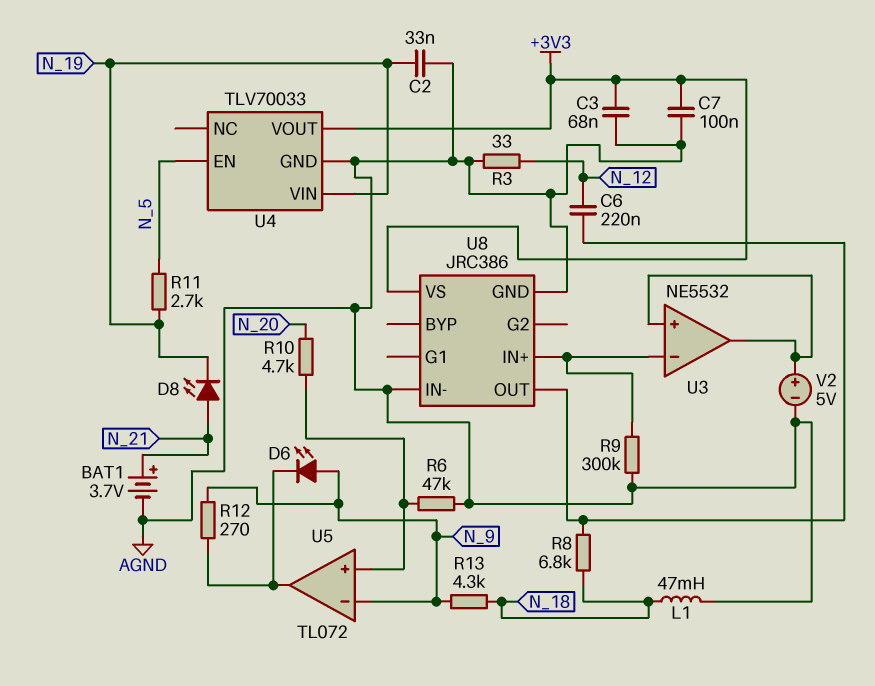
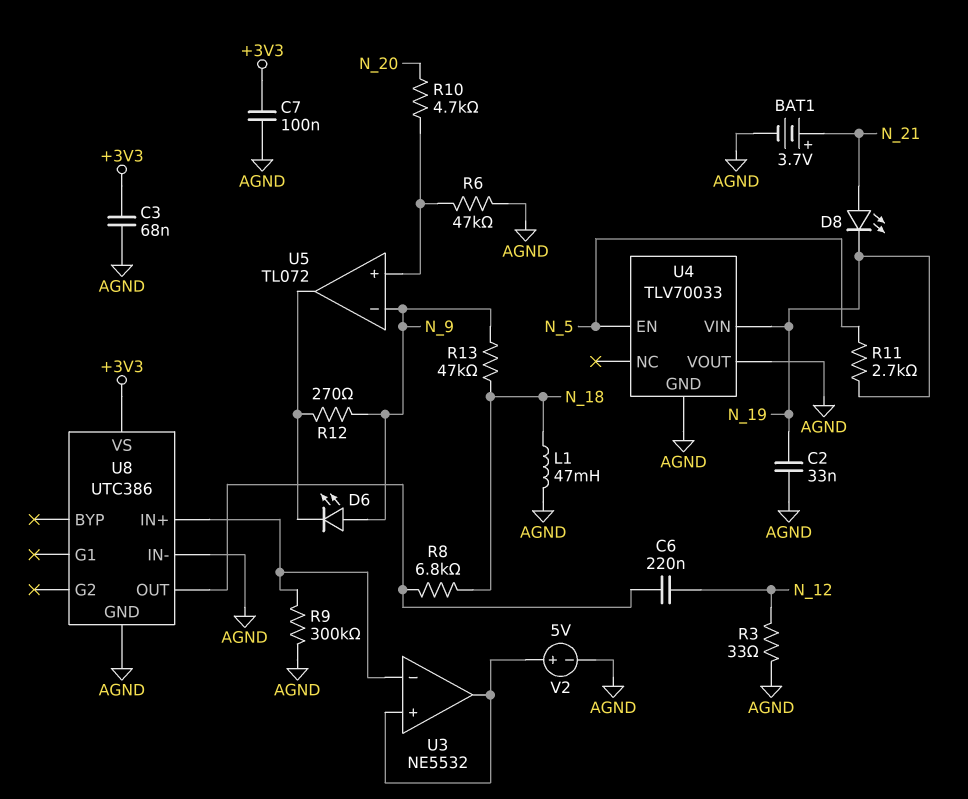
R13: 4.3k (N_9, N_18) -> 47k (N_9, N_18)
U4 pin VOUT: +3V3 -> AGND
U8: JRC386 -> UTC386

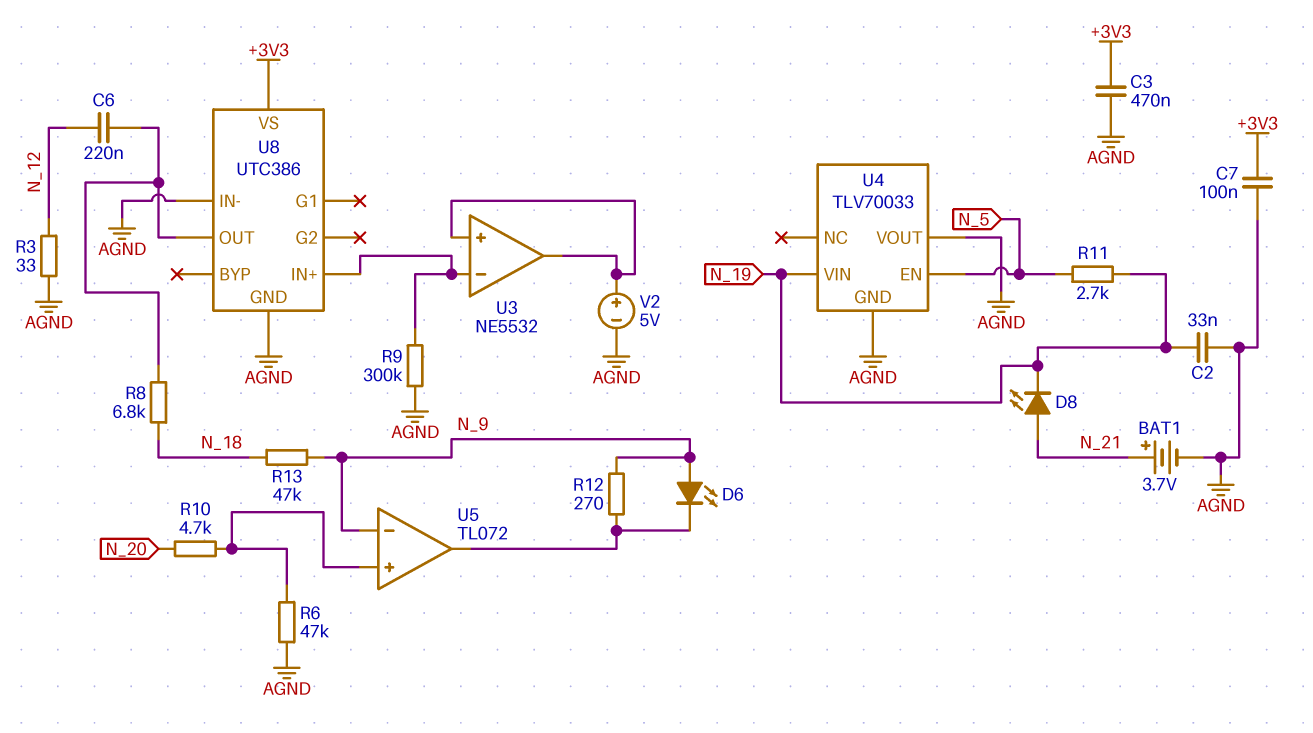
C3: 68nF (+3V3, AGND) -> 470nF (+3V3, AGND)
L1: 47mH (AGND, N_18) -> none

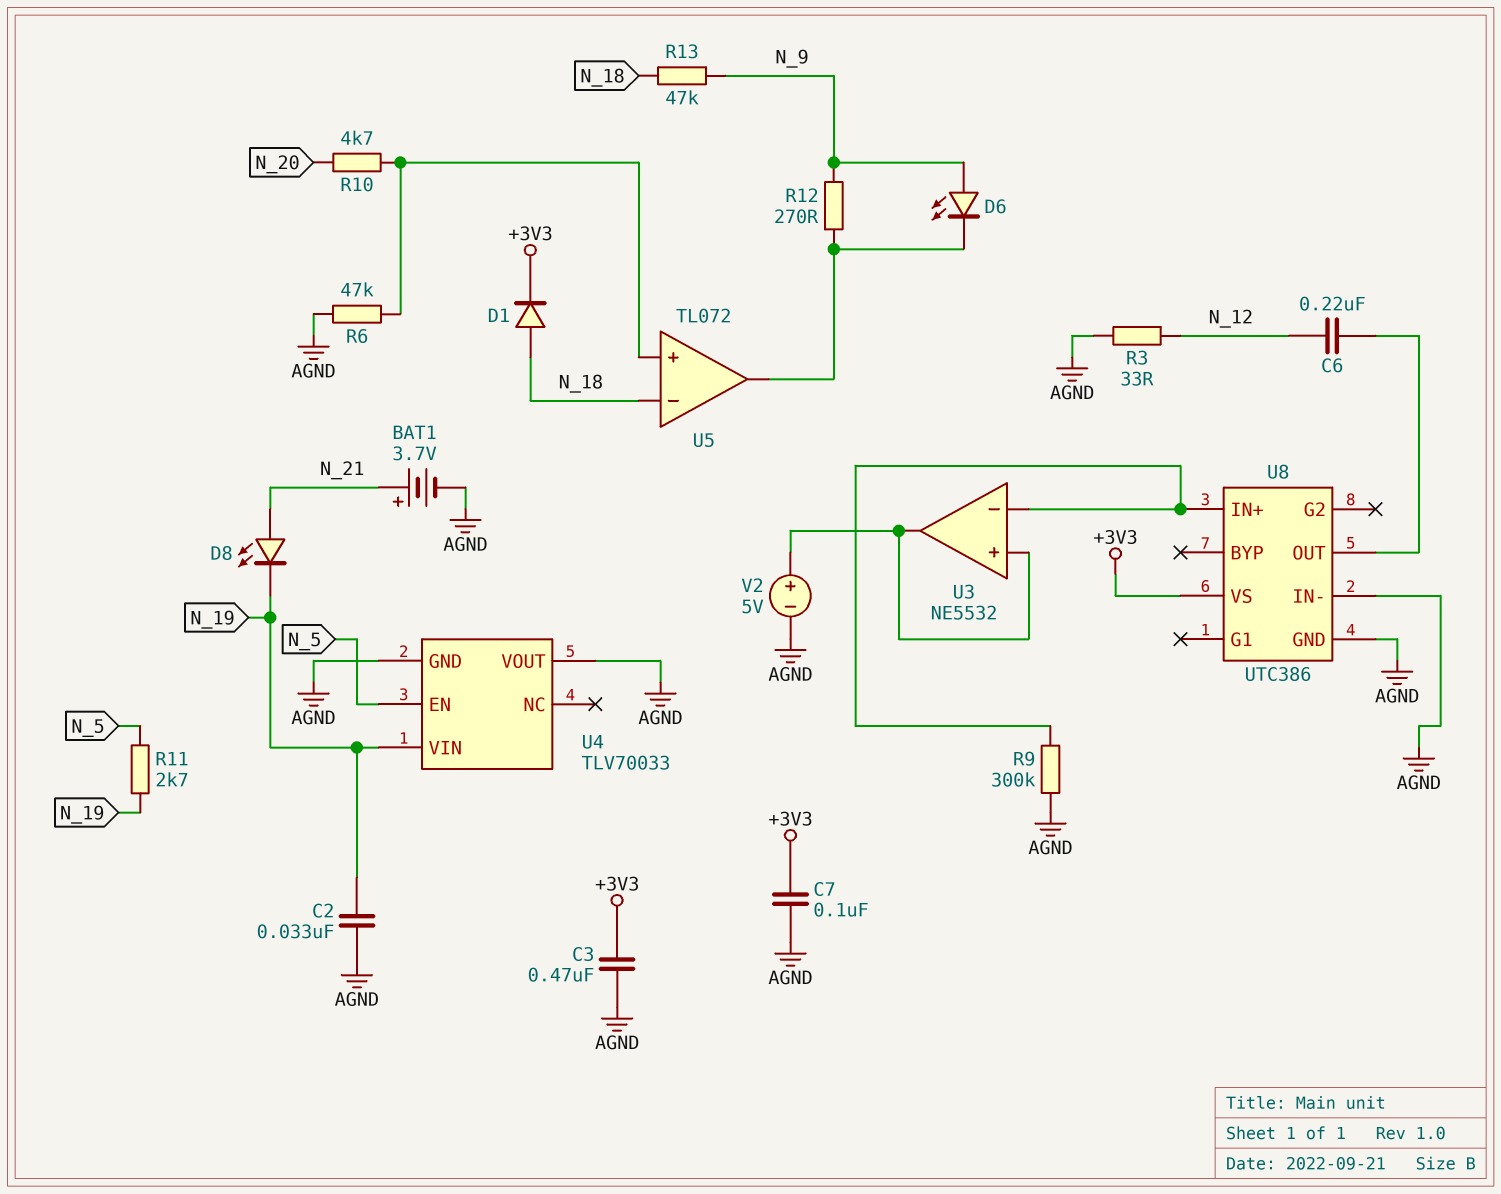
D1: none -> diode (A N_18, K +3V3)
R8: 6.8k (N_18, U8/OUT) -> none
U5 pin in-: N_9 -> N_18

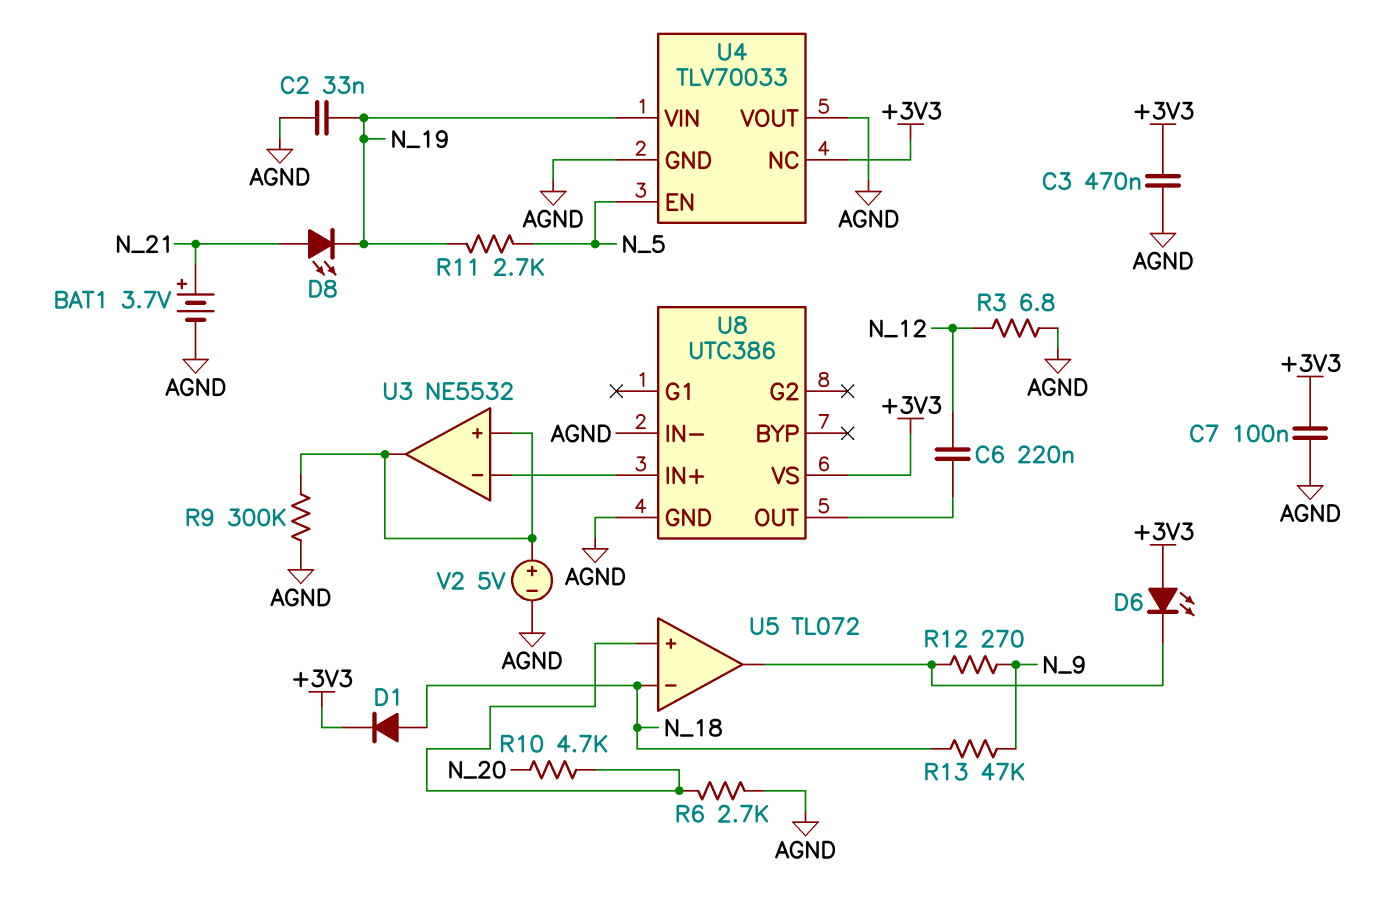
D6: LED (A N_9, K U5/out) -> LED (A +3V3, K U5/out)
R3: 33 (AGND, N_12) -> 6.8 (AGND, N_12)
R6: 47k (AGND, U5/in+) -> 2.7k (AGND, U5/in+)
R9: 300k (AGND, U3/in-) -> 300k (AGND, U3/in+)
U4 pin NC: none -> +3V3

